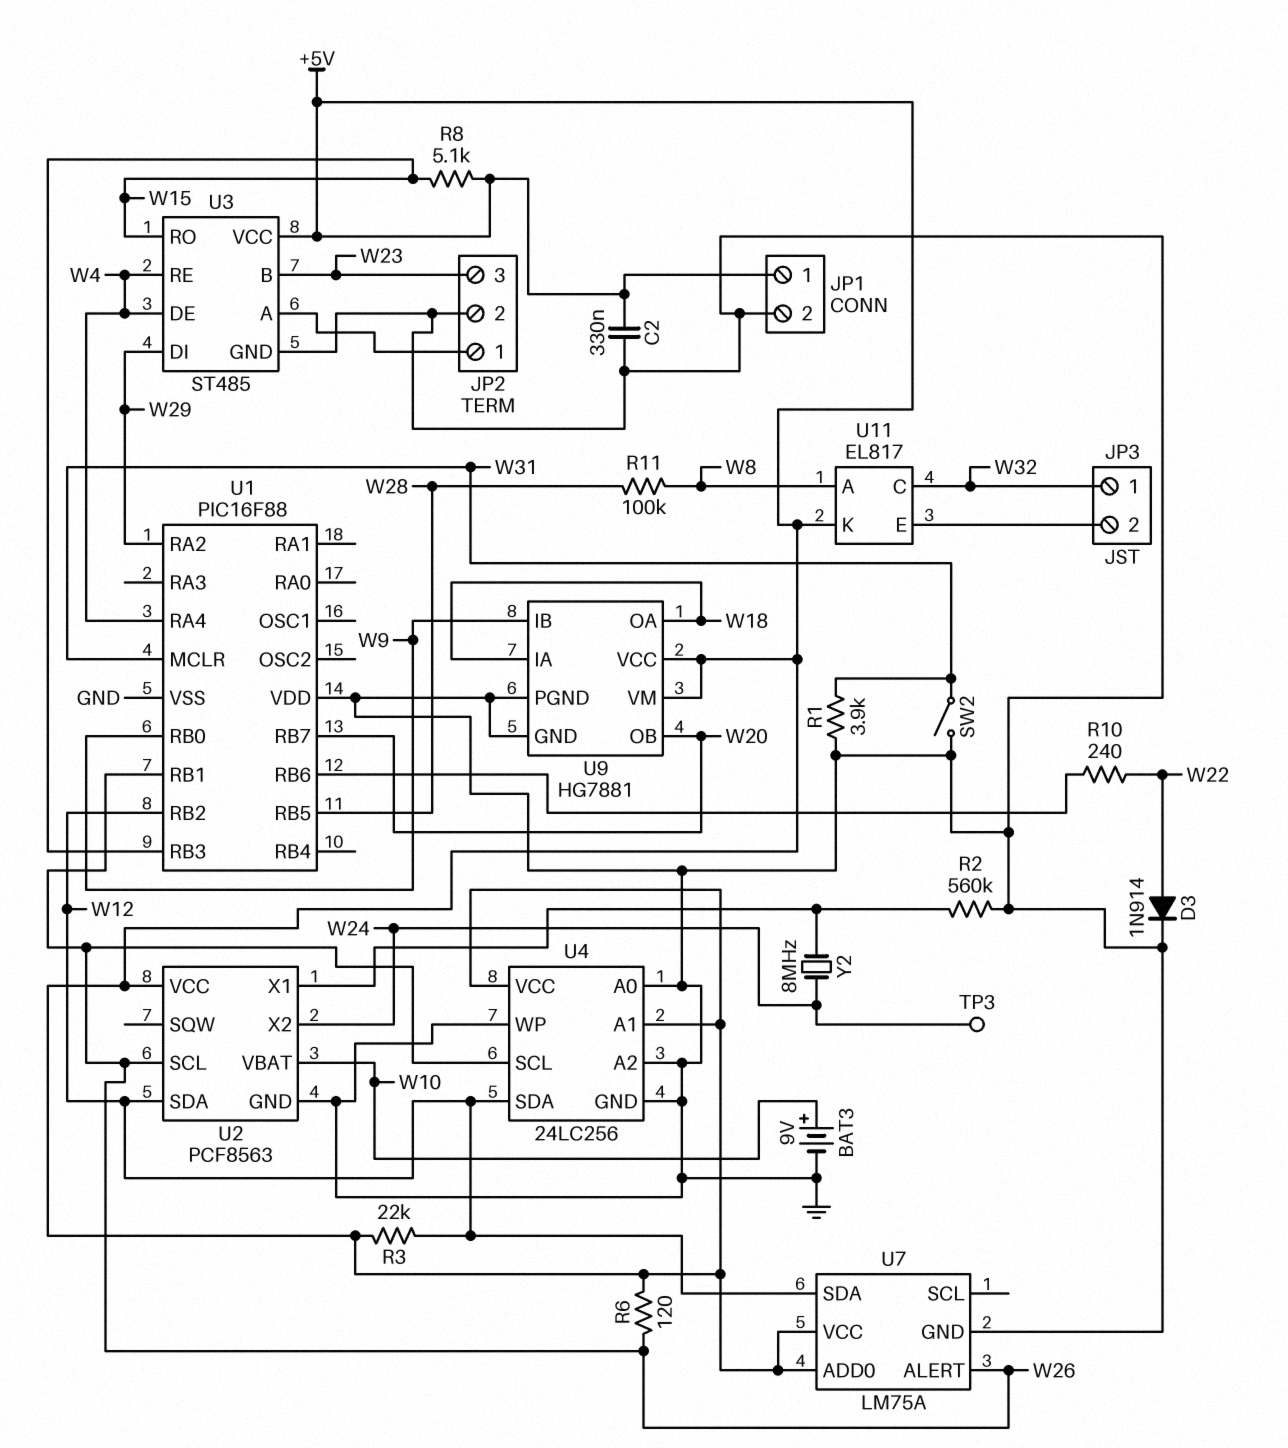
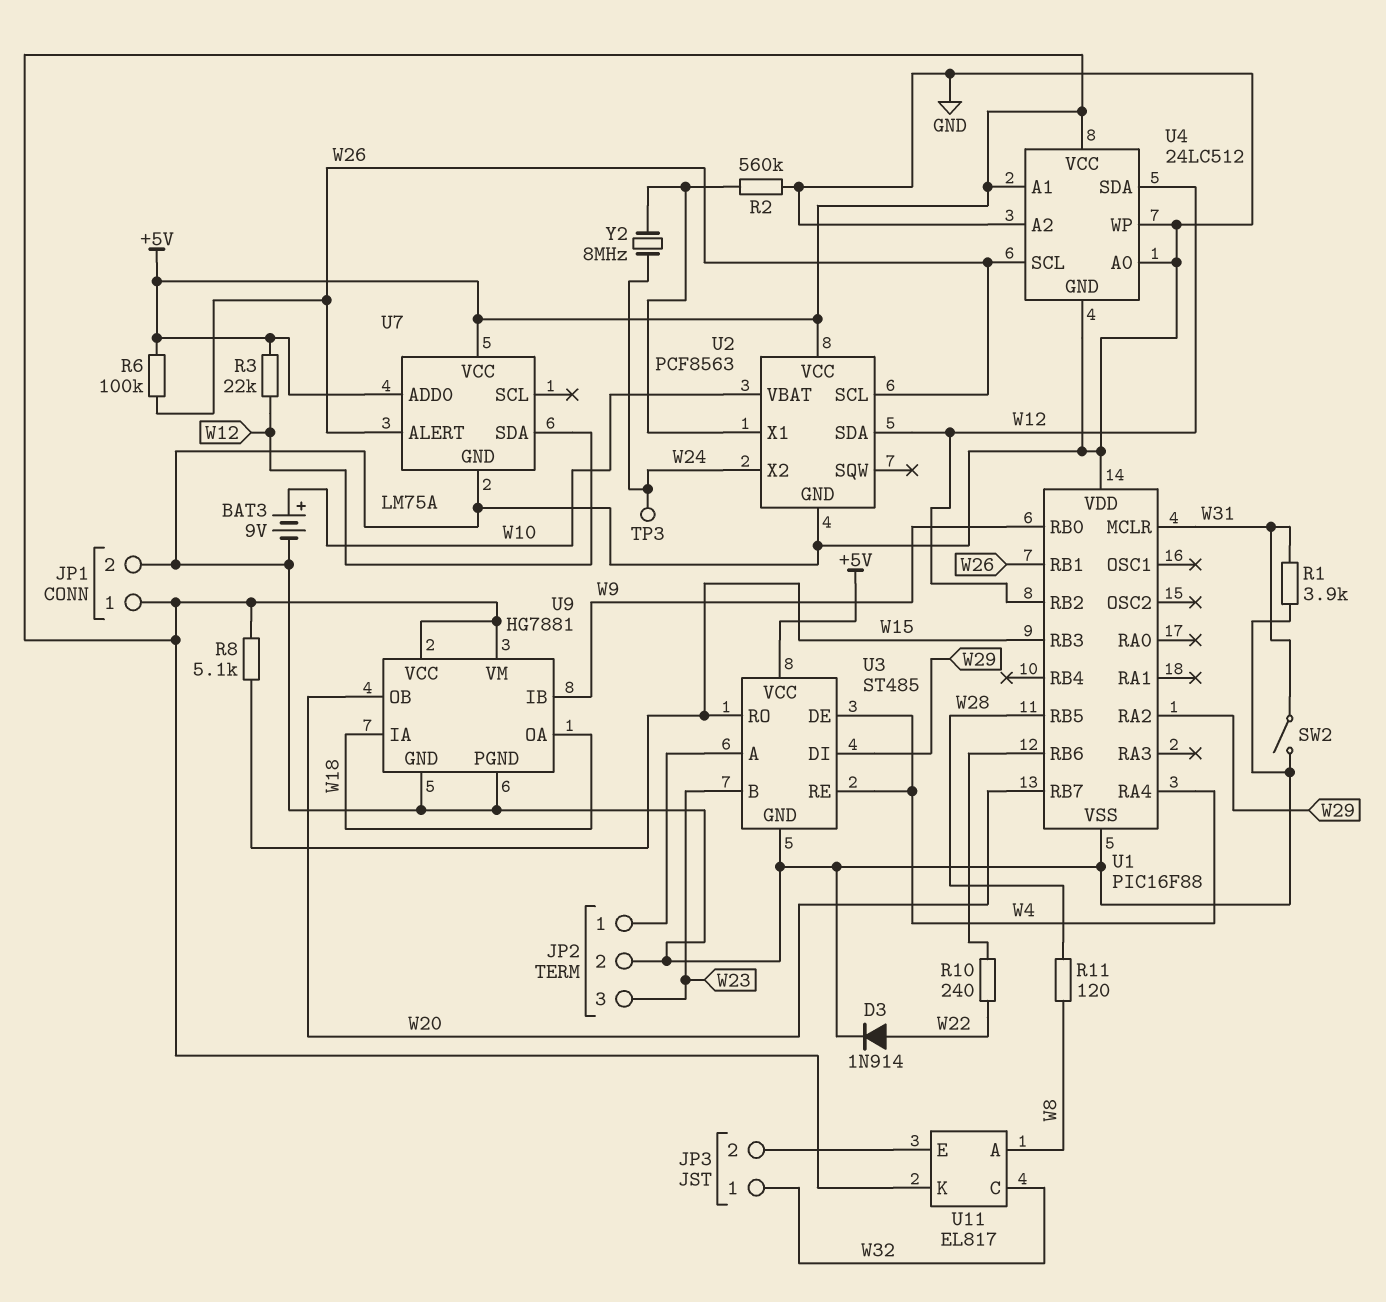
C2: 330nF (+5V, GND) -> none
R6: 120 (+5V, W26) -> 100k (+5V, W26)
R11: 100k (W8, W28) -> 120 (W8, W28)
U4: 24LC256 -> 24LC512

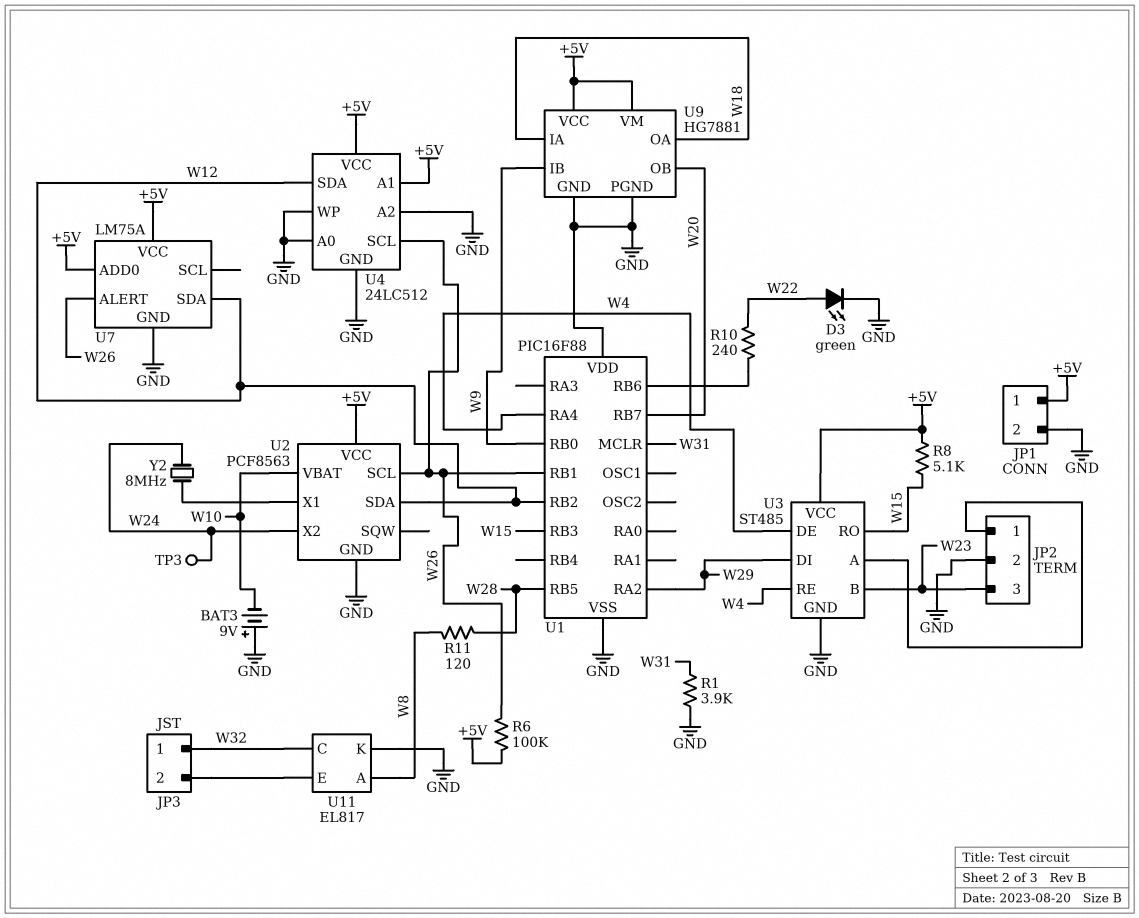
BAT3: 9V (plus W10, minus GND) -> 9V (plus GND, minus W10)
D3: diode 1N914 (A W22, K GND) -> LED green (A W22, K GND)
R2: 560k (GND, U2/X1) -> none
R3: 22k (+5V, W12) -> none
SW2: switch (GND, W31) -> none
U11 pin K: +5V -> GND

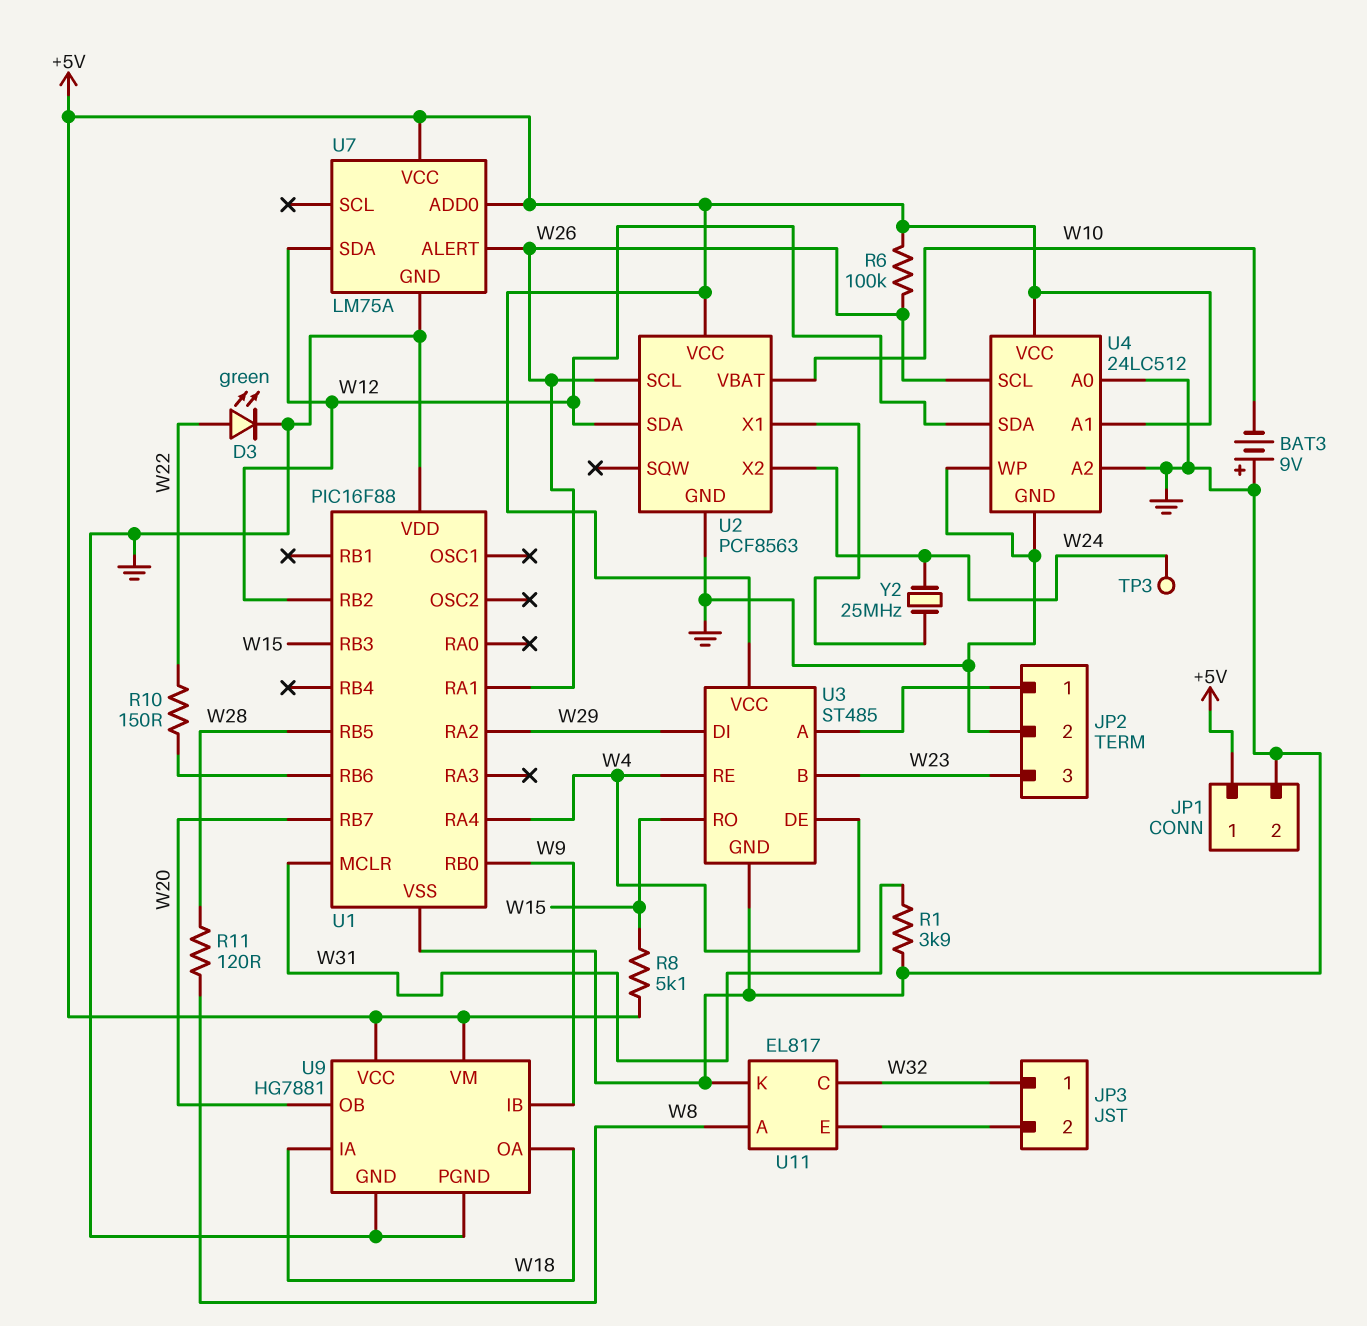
R10: 240 (U1/RB6, W22) -> 150 (U1/RB6, W22)
U1 pin RA1: none -> W26
U1 pin RB1: W26 -> none
Y2: 8MHz (U2/X1, W24) -> 25MHz (U2/X1, W24)

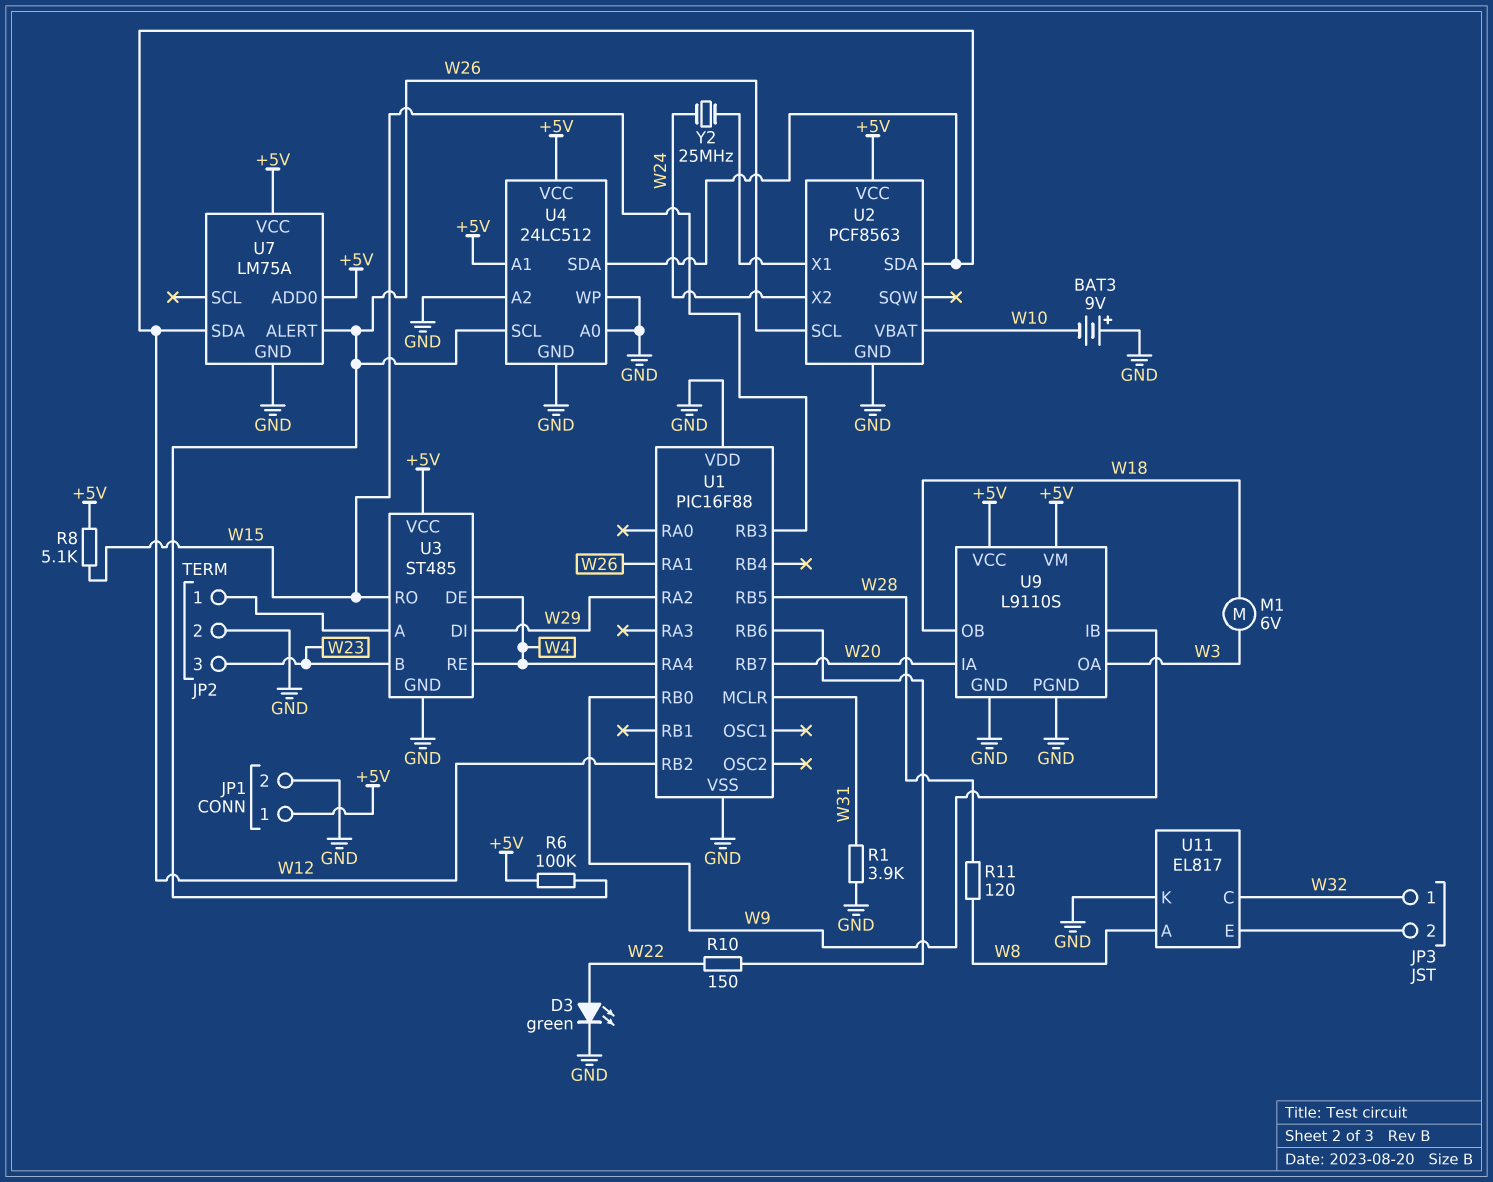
M1: none -> motor 6V (W3, W18)
TP3: test point (W24) -> none
U9: HG7881 -> L9110S
U9 pin IA: W18 -> W20
U9 pin OA: W18 -> W3
U9 pin OB: W20 -> W18

